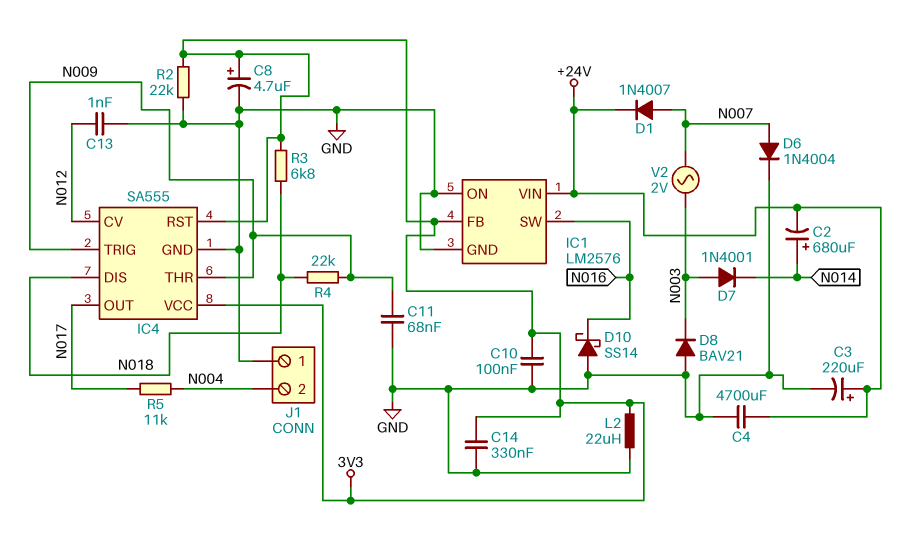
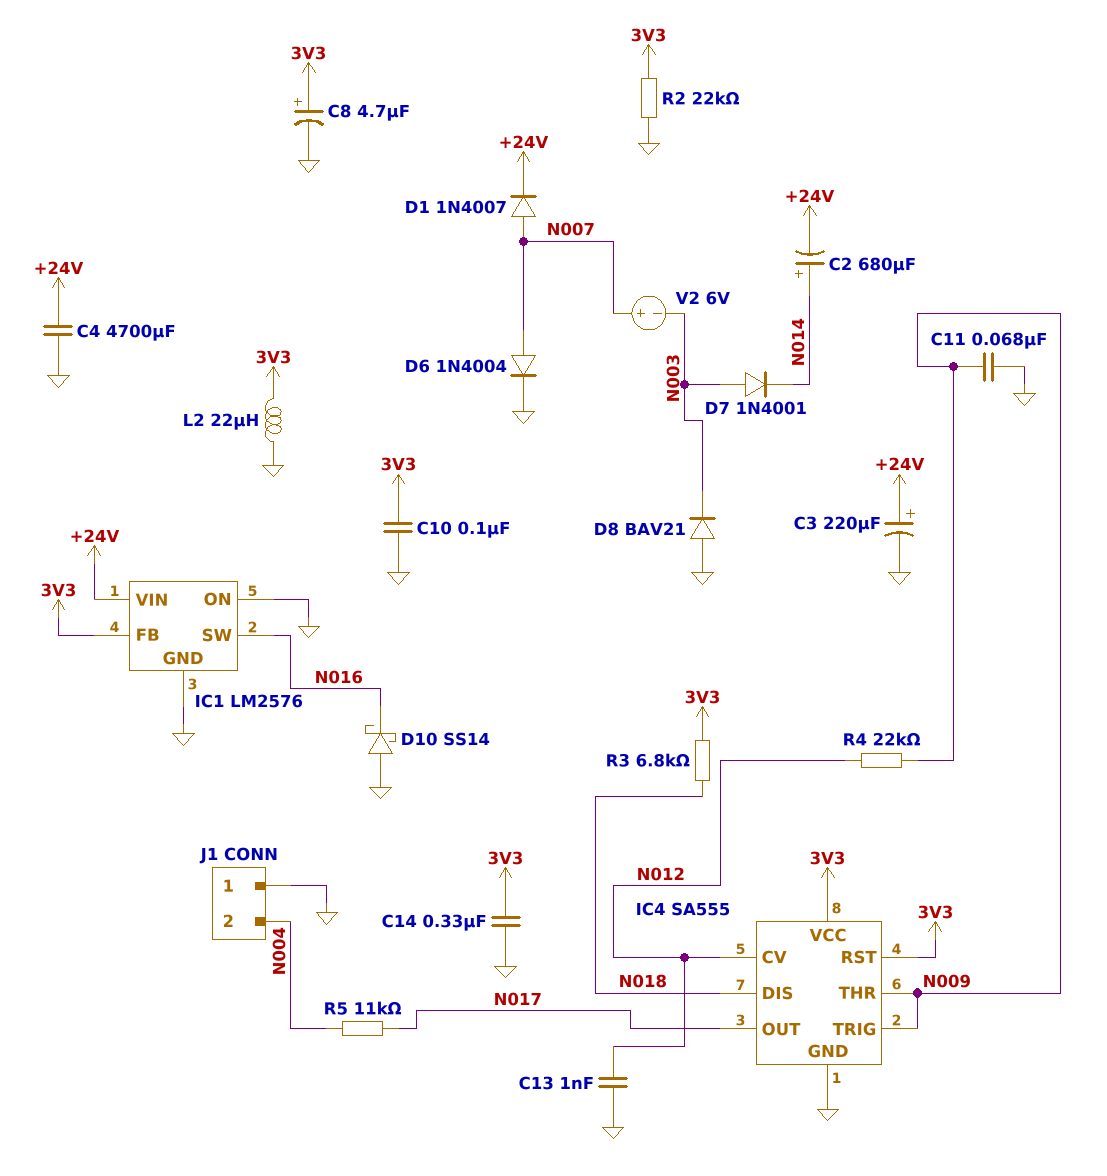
R4: 22k (N009, N018) -> 22k (N009, N012)
V2: AC 2V (N003, N007) -> 6V (plus N007, minus N003)

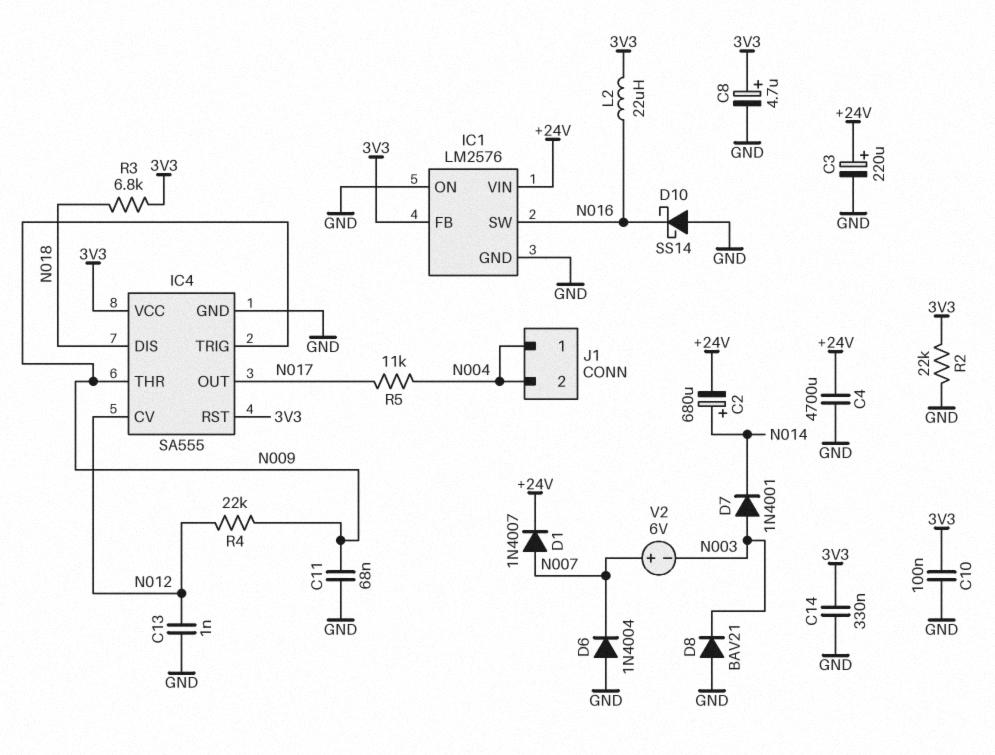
D6: diode 1N4004 (A N007, K GND) -> diode 1N4004 (A GND, K N007)
J1 pin 1: GND -> N004
L2: 22uH (3V3, GND) -> 22uH (3V3, N016)

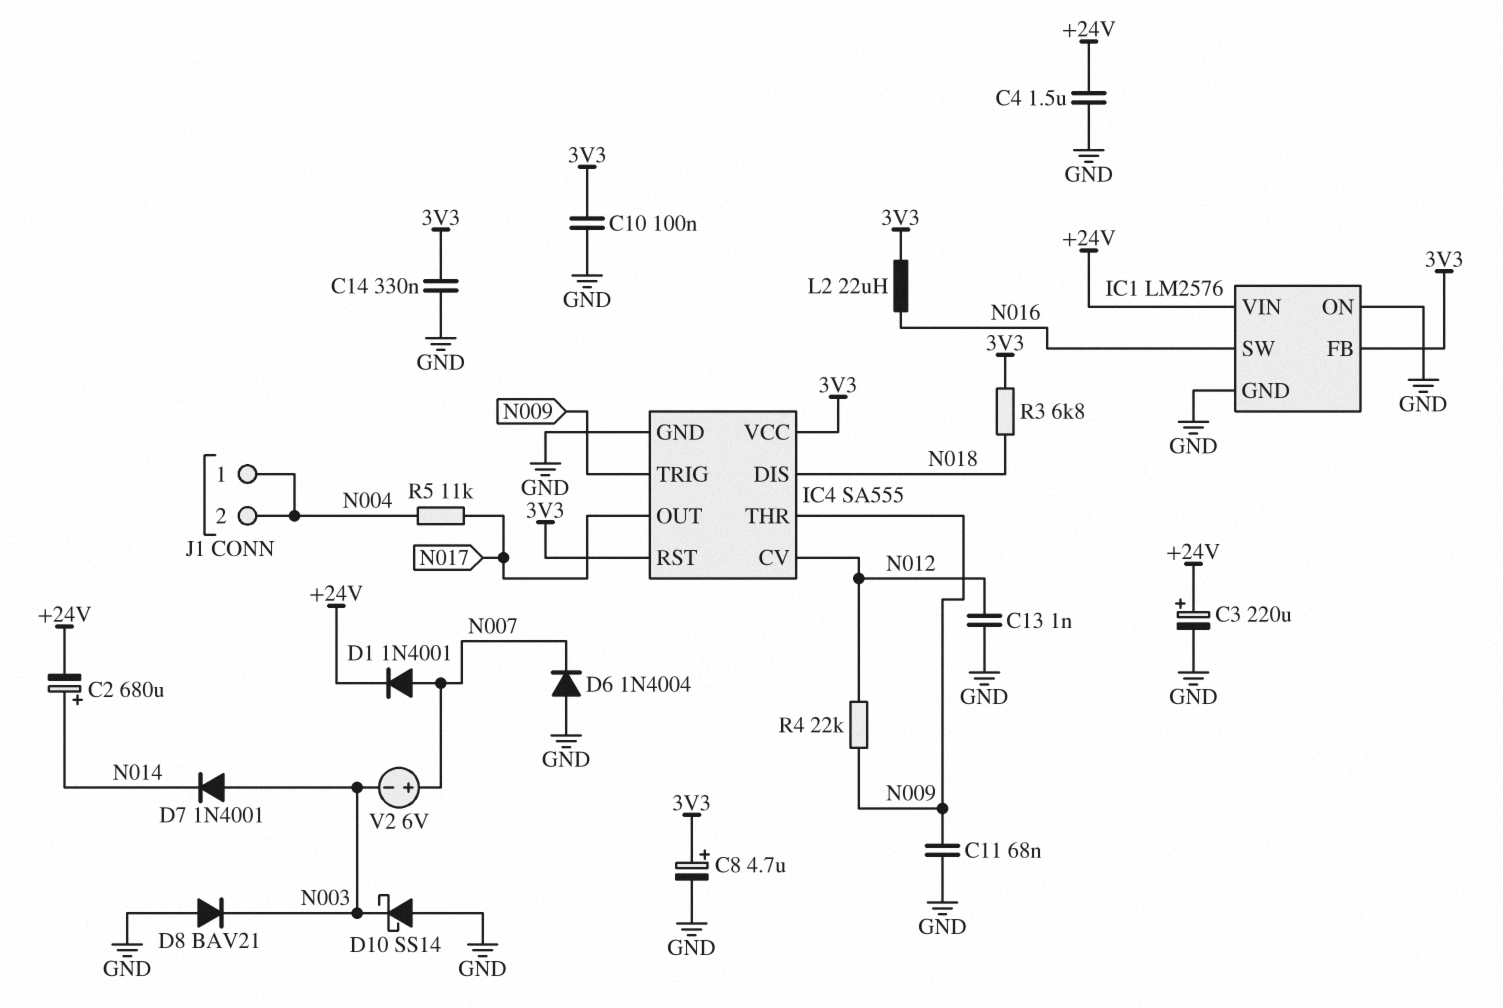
C4: 4700uF (+24V, GND) -> 1.5uF (+24V, GND)
D1: diode 1N4007 (A N007, K +24V) -> diode 1N4001 (A N007, K +24V)
D10: schottky SS14 (A GND, K N016) -> schottky SS14 (A GND, K N003)
R2: 22k (3V3, GND) -> none

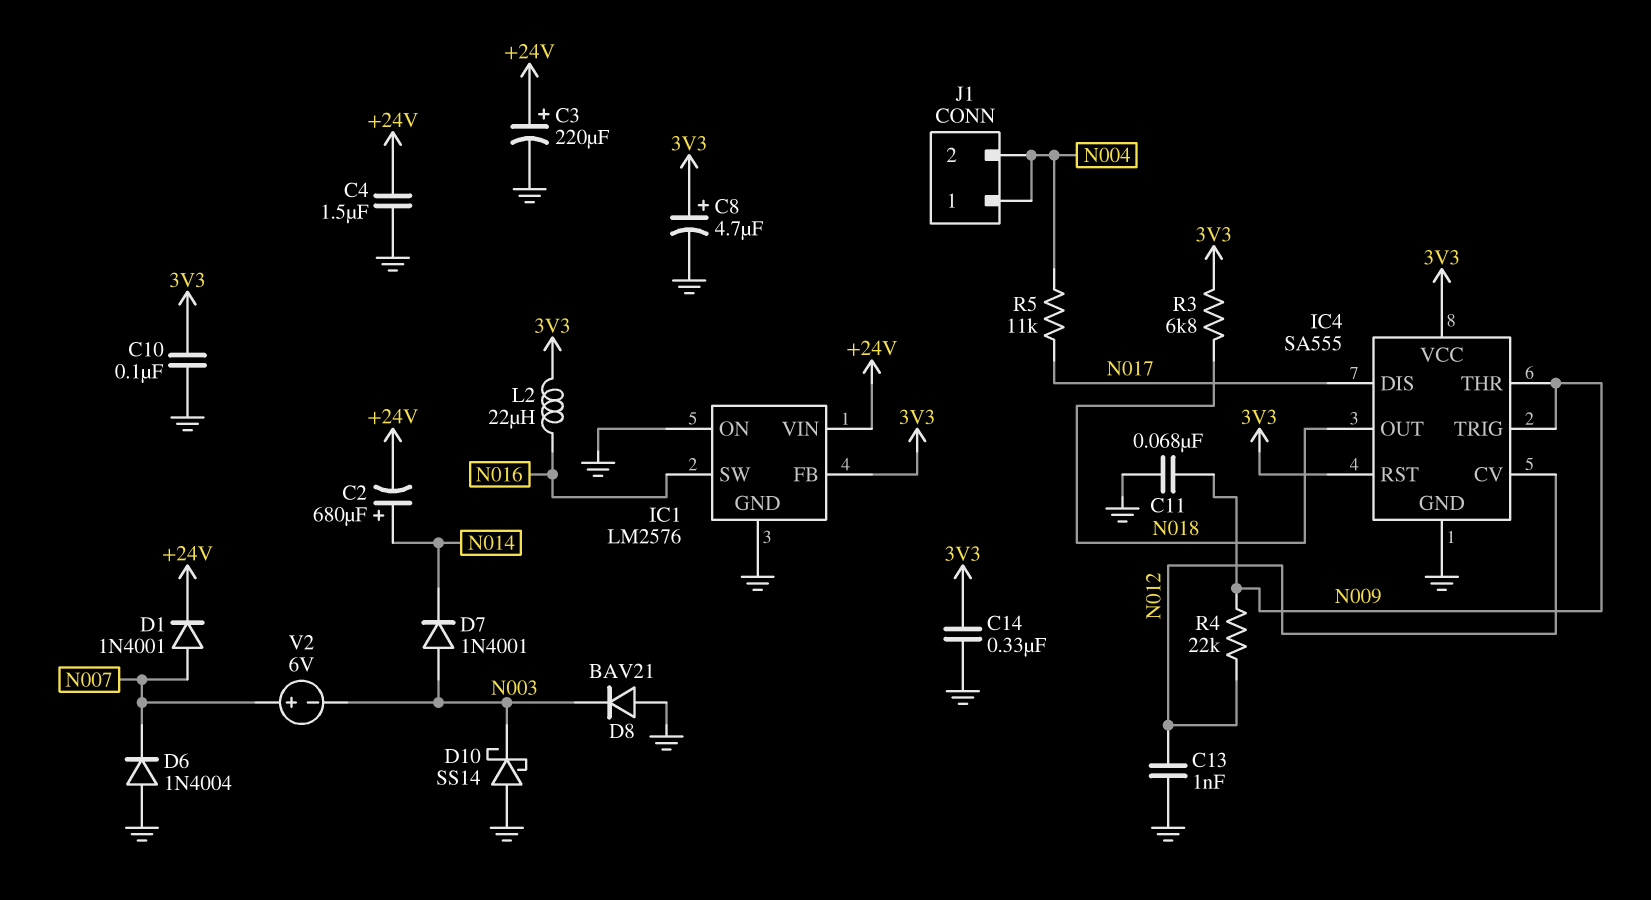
IC4 pin DIS: N018 -> N017
IC4 pin OUT: N017 -> N018

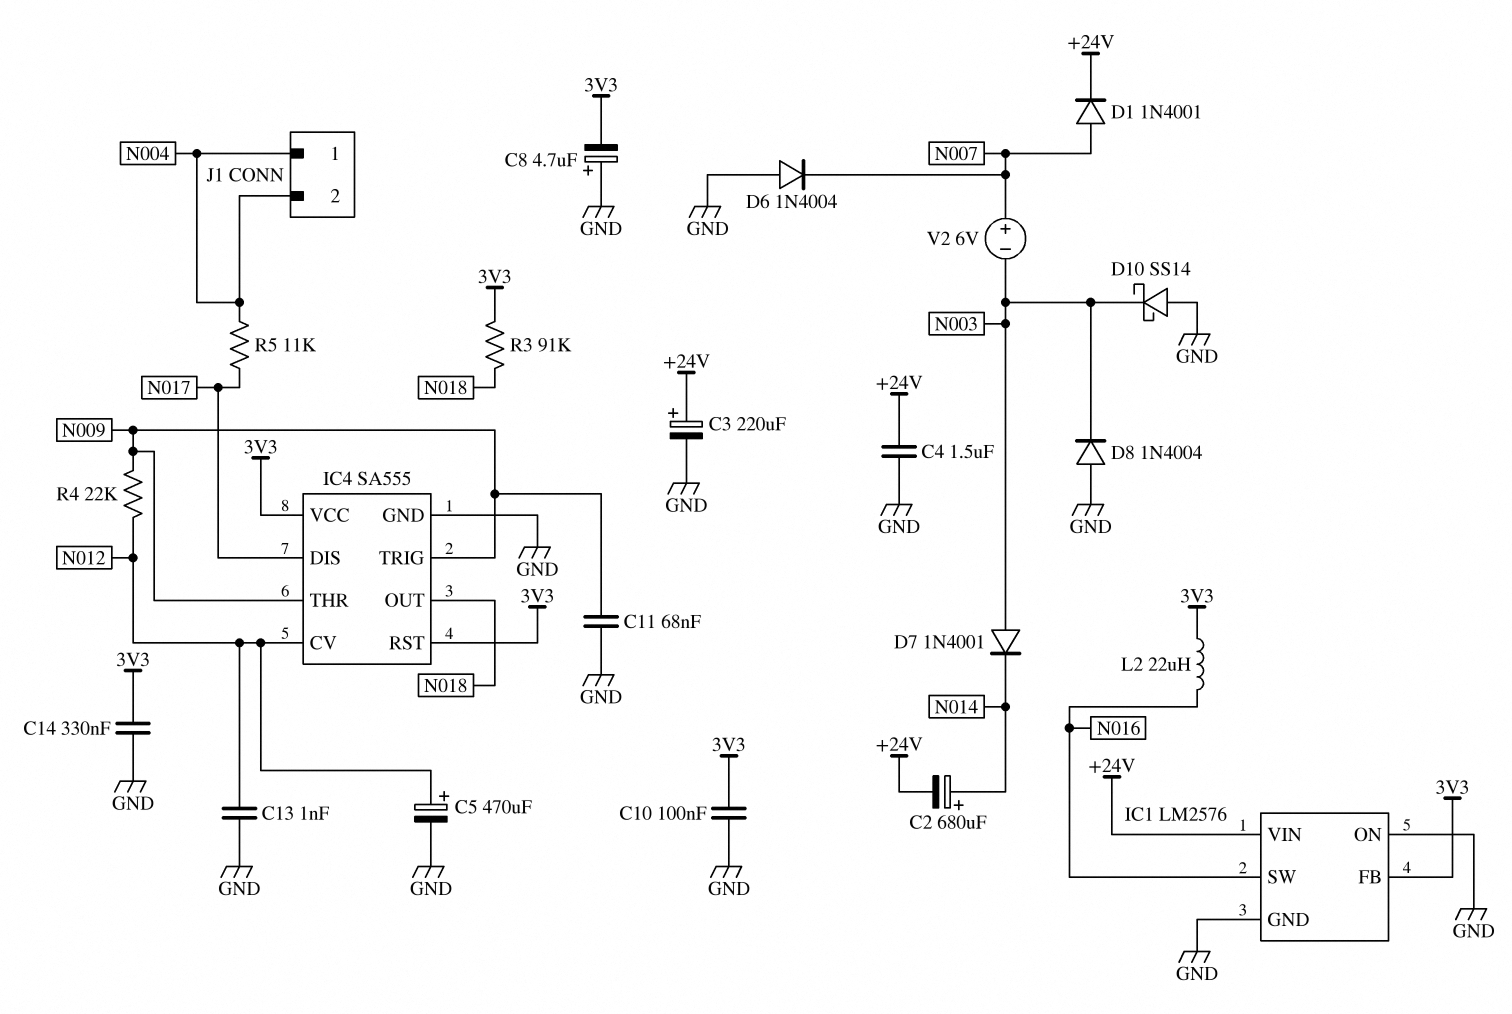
C5: none -> 470uF (plus N012, minus GND)
C8: 4.7uF (plus 3V3, minus GND) -> 4.7uF (plus GND, minus 3V3)
D8: diode BAV21 (A GND, K N003) -> diode 1N4004 (A GND, K N003)
R3: 6.8k (3V3, N018) -> 91k (3V3, N018)

